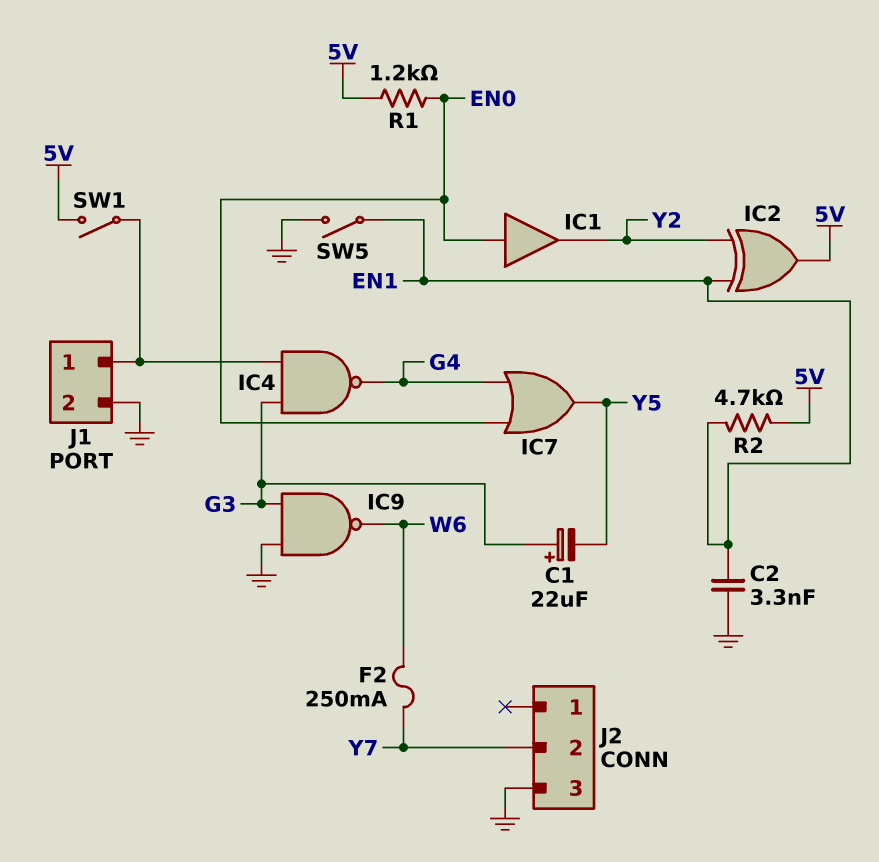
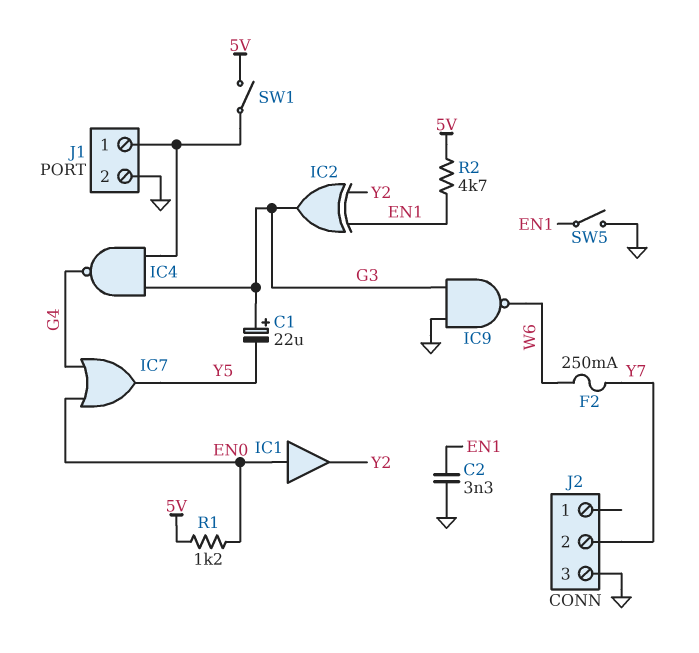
IC2: XOR (in EN1, in Y2, out 5V) -> XOR (in EN1, in Y2, out G3)

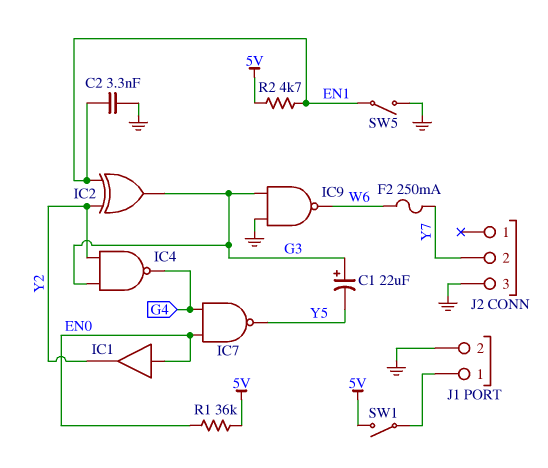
IC4: NAND (in G3, in J1/1, out G4) -> NAND (in G3, in Y2, out G4)
IC7: OR (in EN0, in G4, out Y5) -> NAND (in EN0, in G4, out Y5)
R1: 1.2k (5V, EN0) -> 36k (5V, EN0)

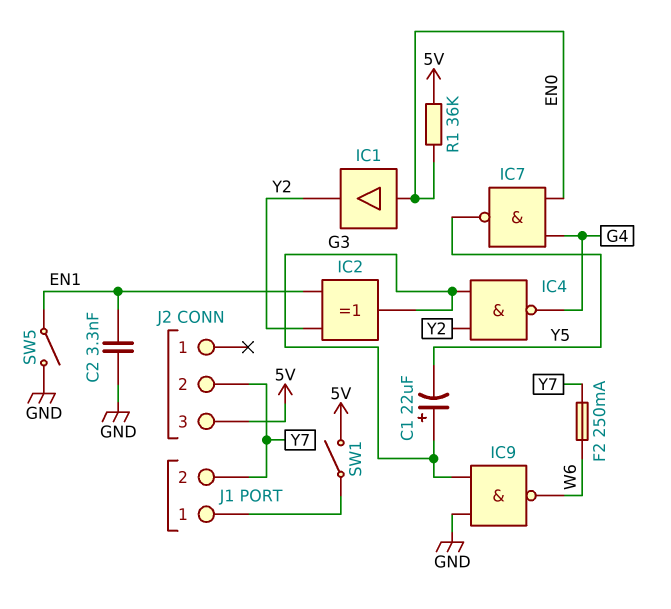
J1 pin 2: GND -> Y7
J2 pin 3: GND -> 5V
R2: 4.7k (5V, EN1) -> none

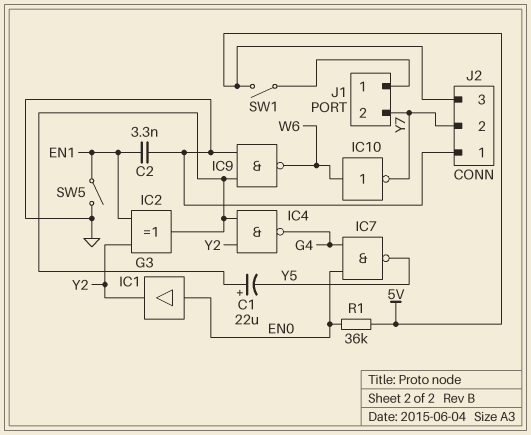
F2: 250mA (W6, Y7) -> none
IC10: none -> NOT (in W6, out Y7)
J2 pin 1: none -> GND

